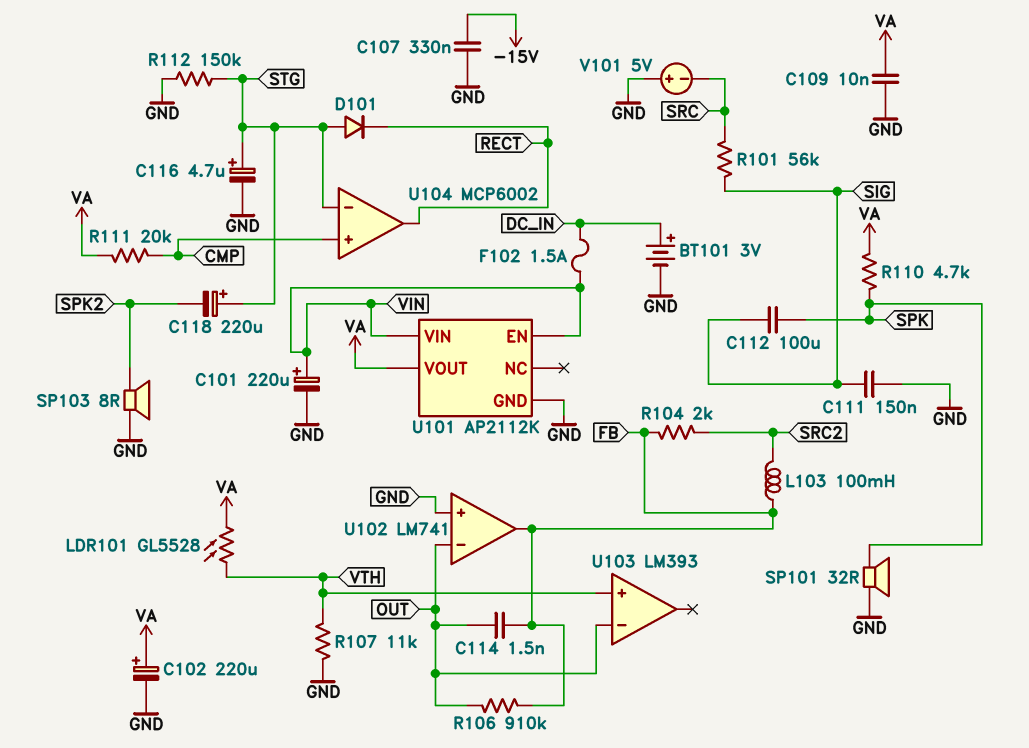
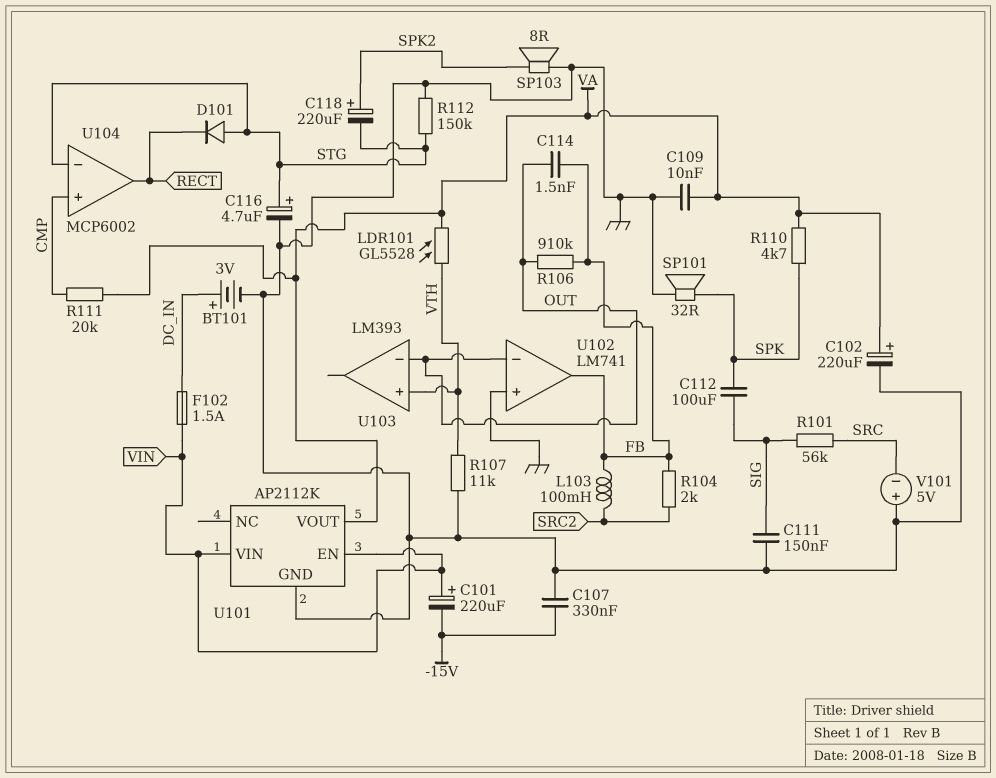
C101: 220uF (plus VIN, minus GND) -> 220uF (plus VIN, minus -15V)
C118: 220uF (plus STG, minus SPK2) -> 220uF (plus SPK2, minus STG)

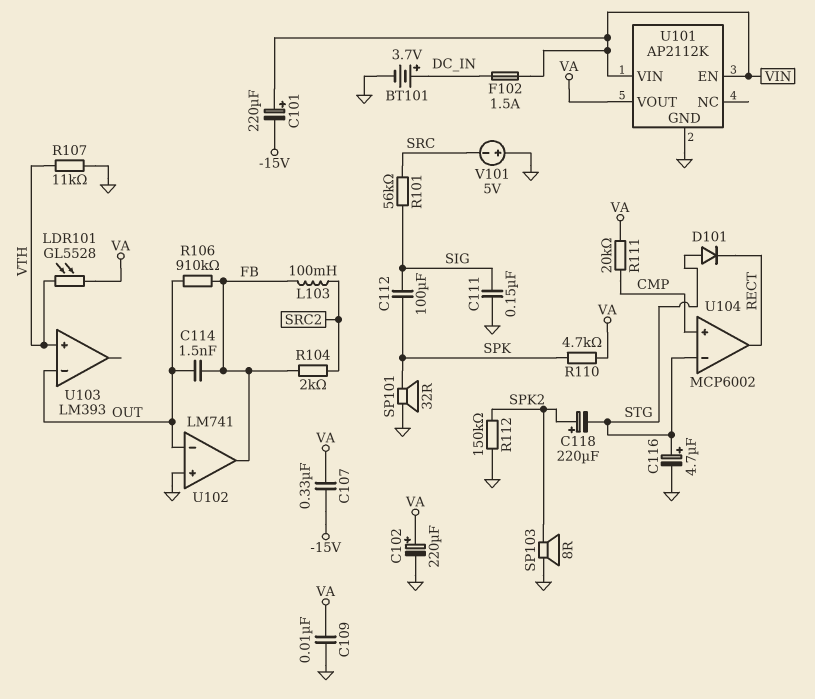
BT101: 3V (plus DC_IN, minus GND) -> 3.7V (plus DC_IN, minus GND)
C107: 330nF (-15V, GND) -> 330nF (-15V, VA)
R112: 150k (GND, STG) -> 150k (GND, SPK2)

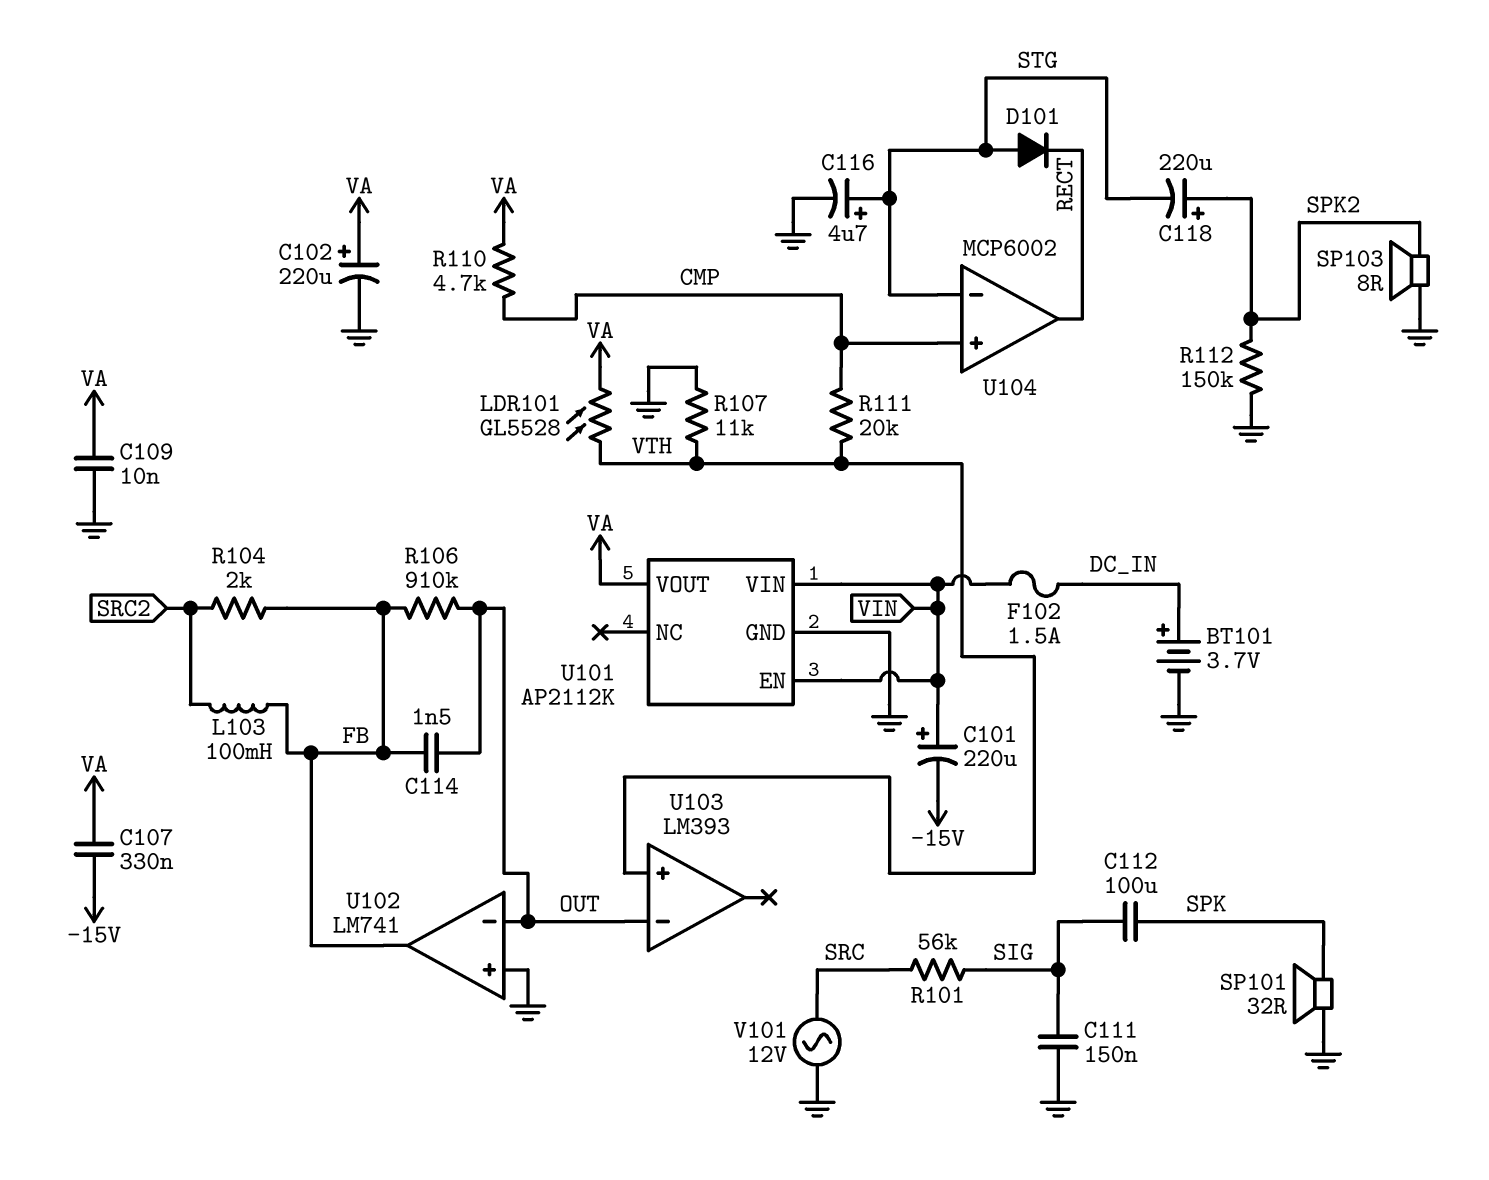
R110: 4.7k (SPK, VA) -> 4.7k (CMP, VA)
R111: 20k (CMP, VA) -> 20k (CMP, VTH)
V101: 5V (plus GND, minus SRC) -> AC 12V (GND, SRC)

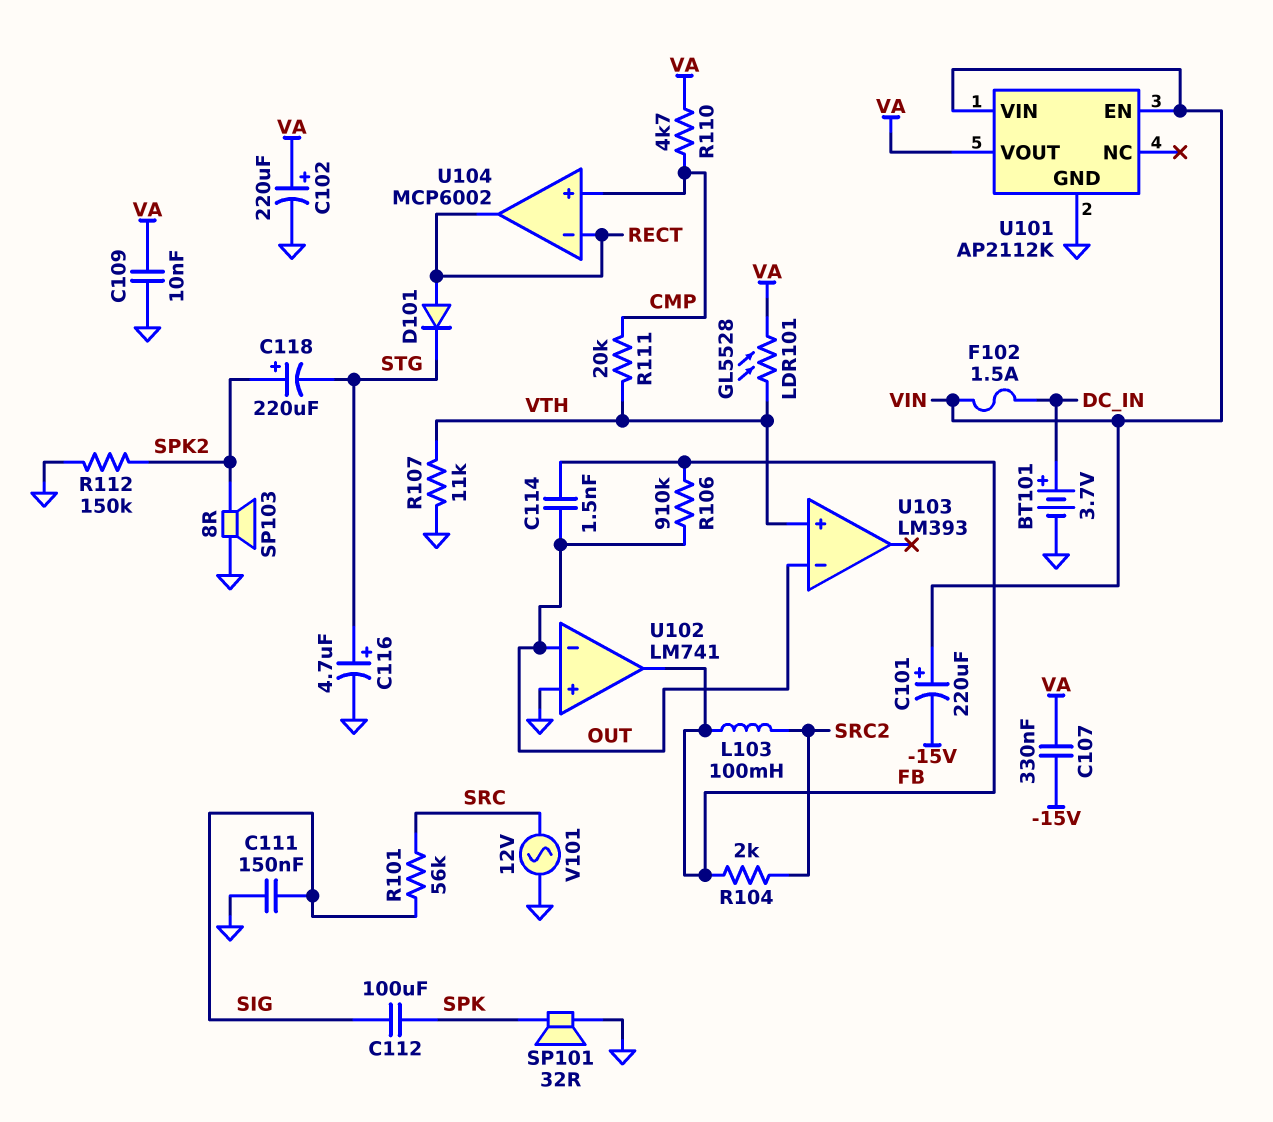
D101: diode (A STG, K RECT) -> diode (A RECT, K STG)
U104 pin in-: STG -> RECT

